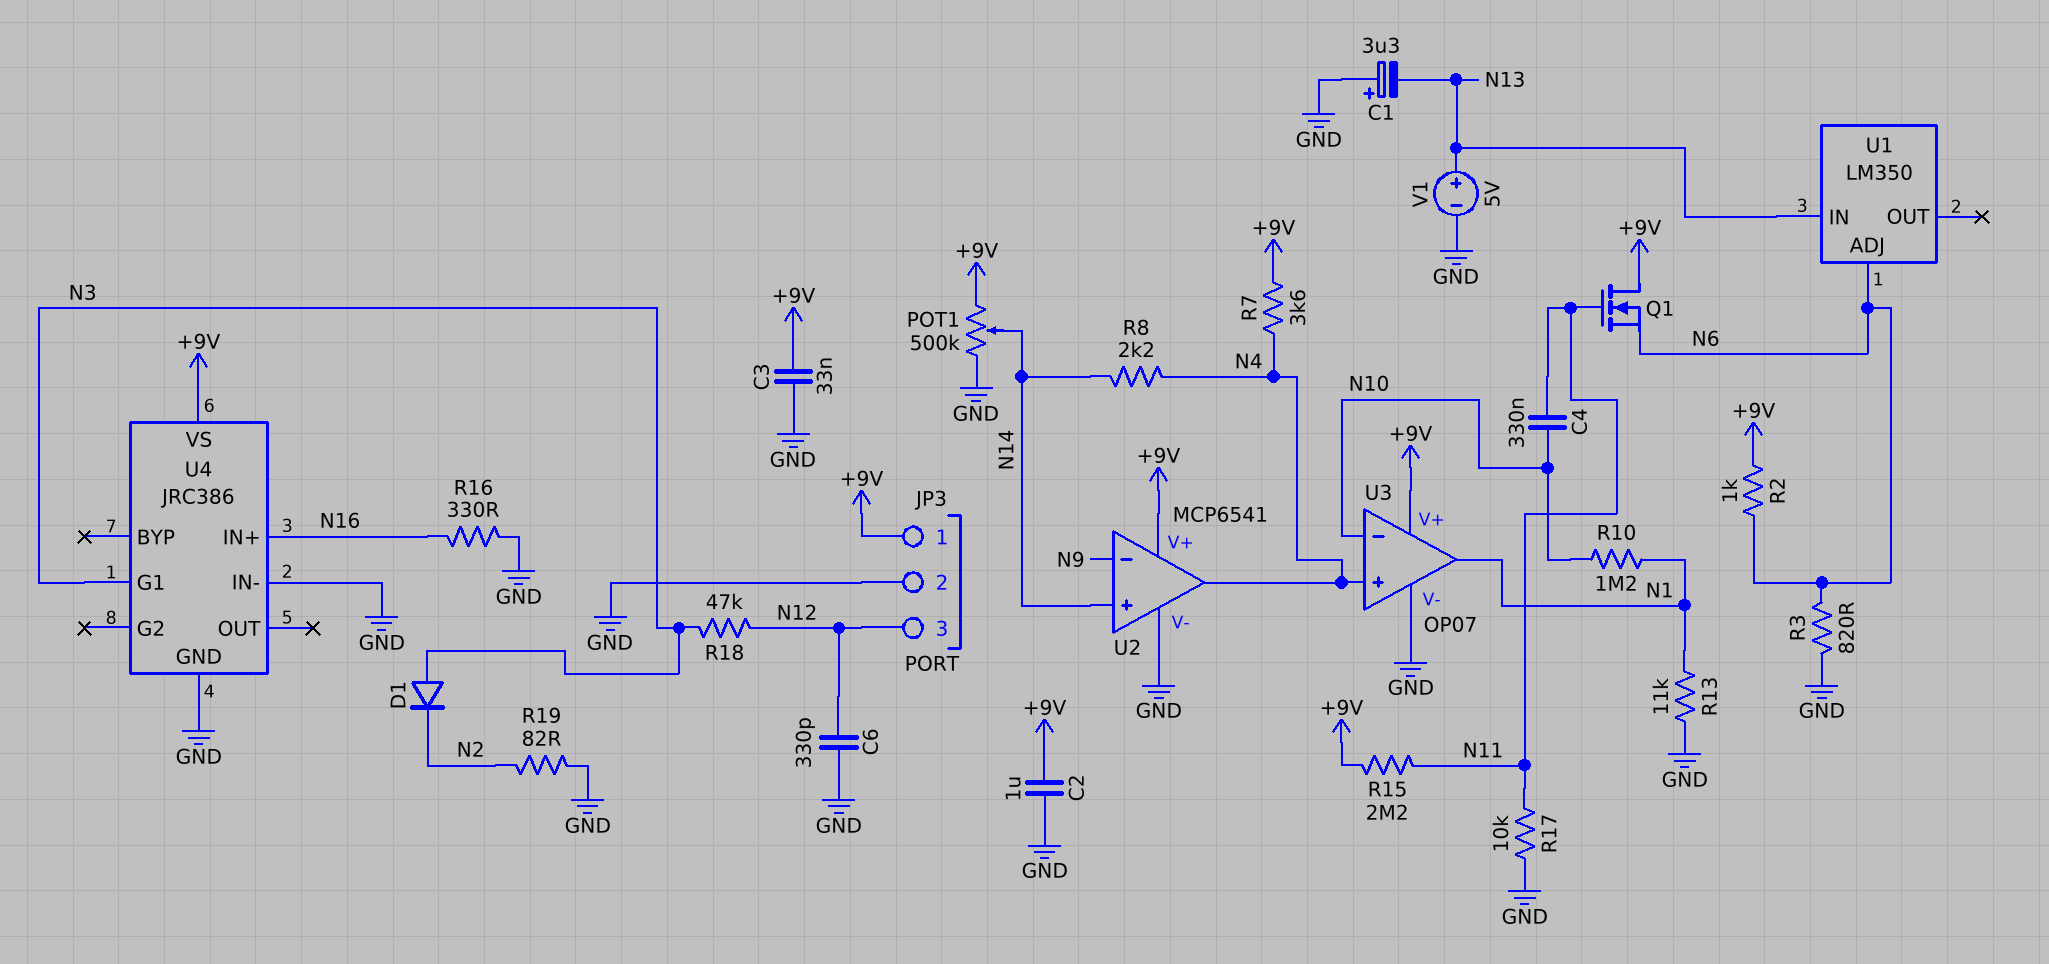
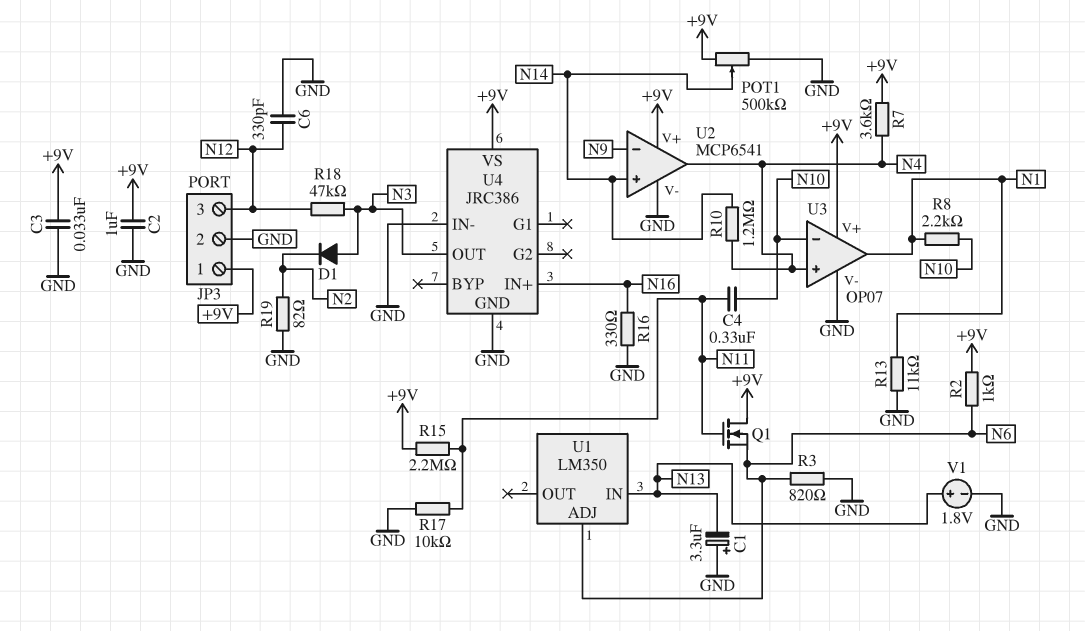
R8: 2.2k (N4, N14) -> 2.2k (N1, N10)
R10: 1.2M (N1, N10) -> 1.2M (N4, N14)
U4 pin G1: N3 -> none
U4 pin OUT: none -> N3
V1: 5V (plus N13, minus GND) -> 1.8V (plus N13, minus GND)

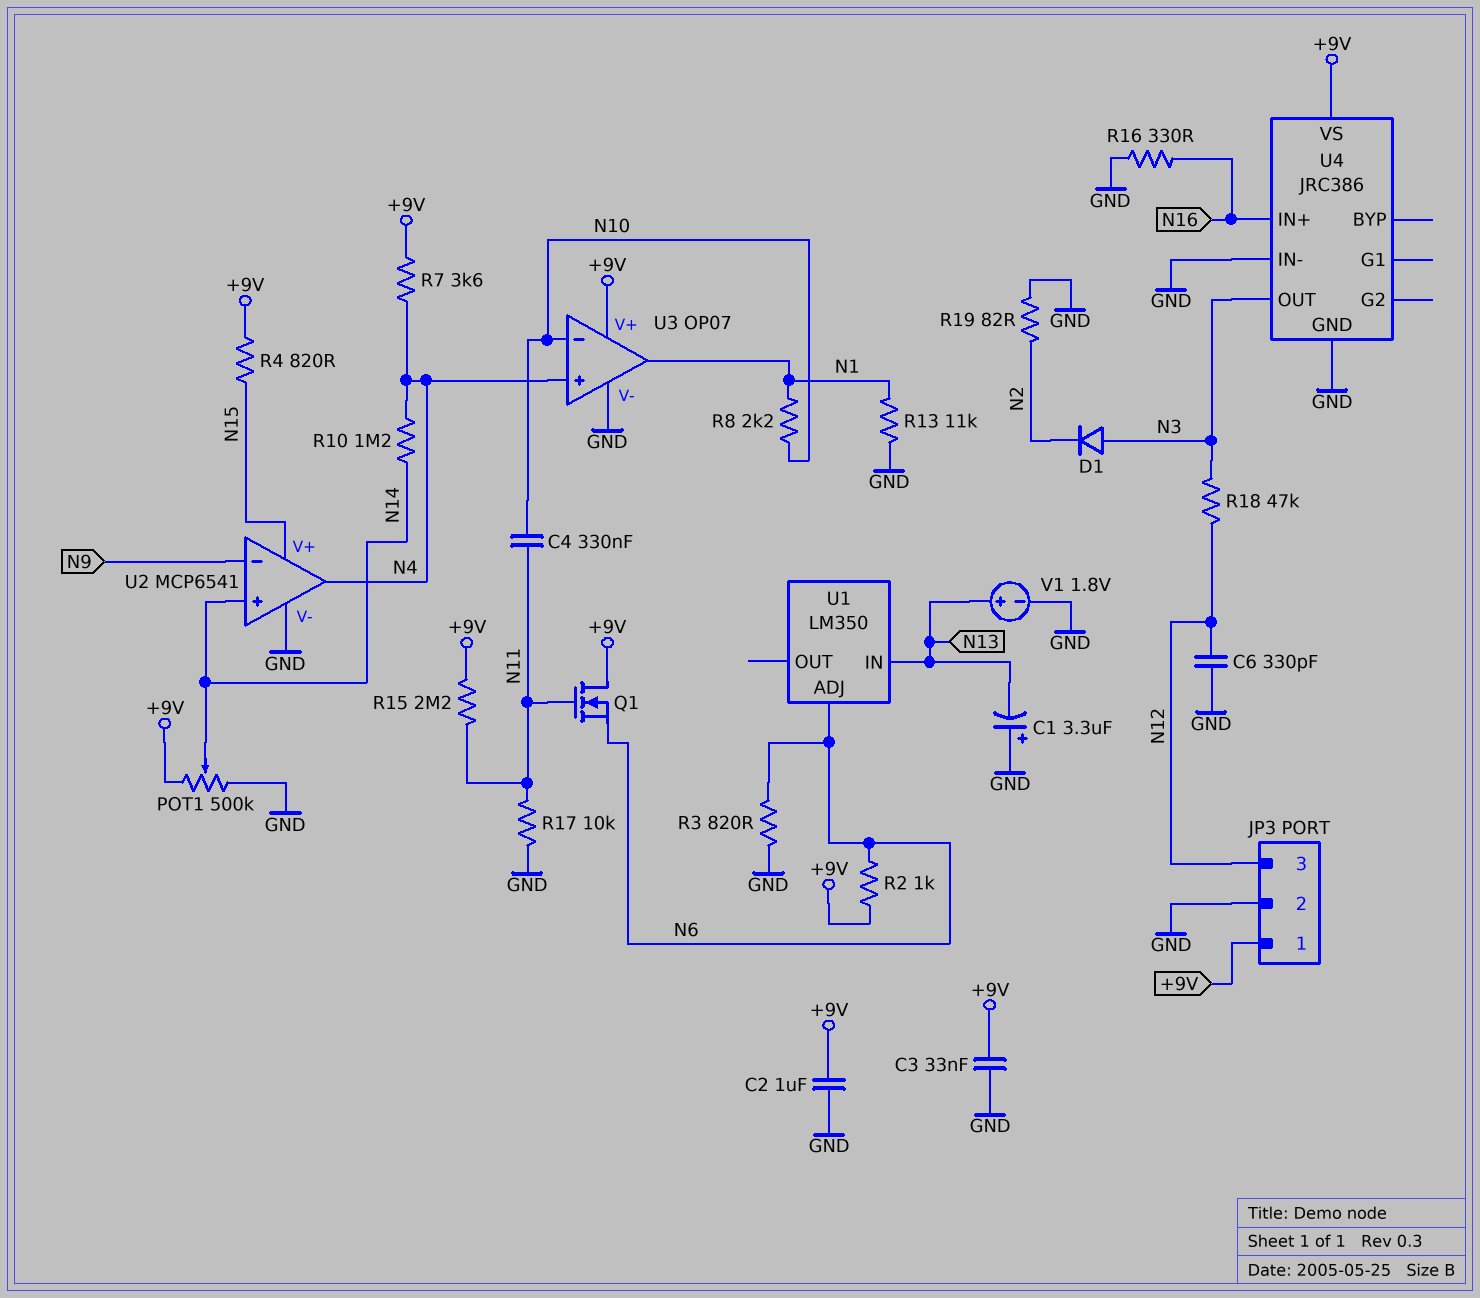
R4: none -> 820 (+9V, N15)
U2 pin V+: +9V -> N15

